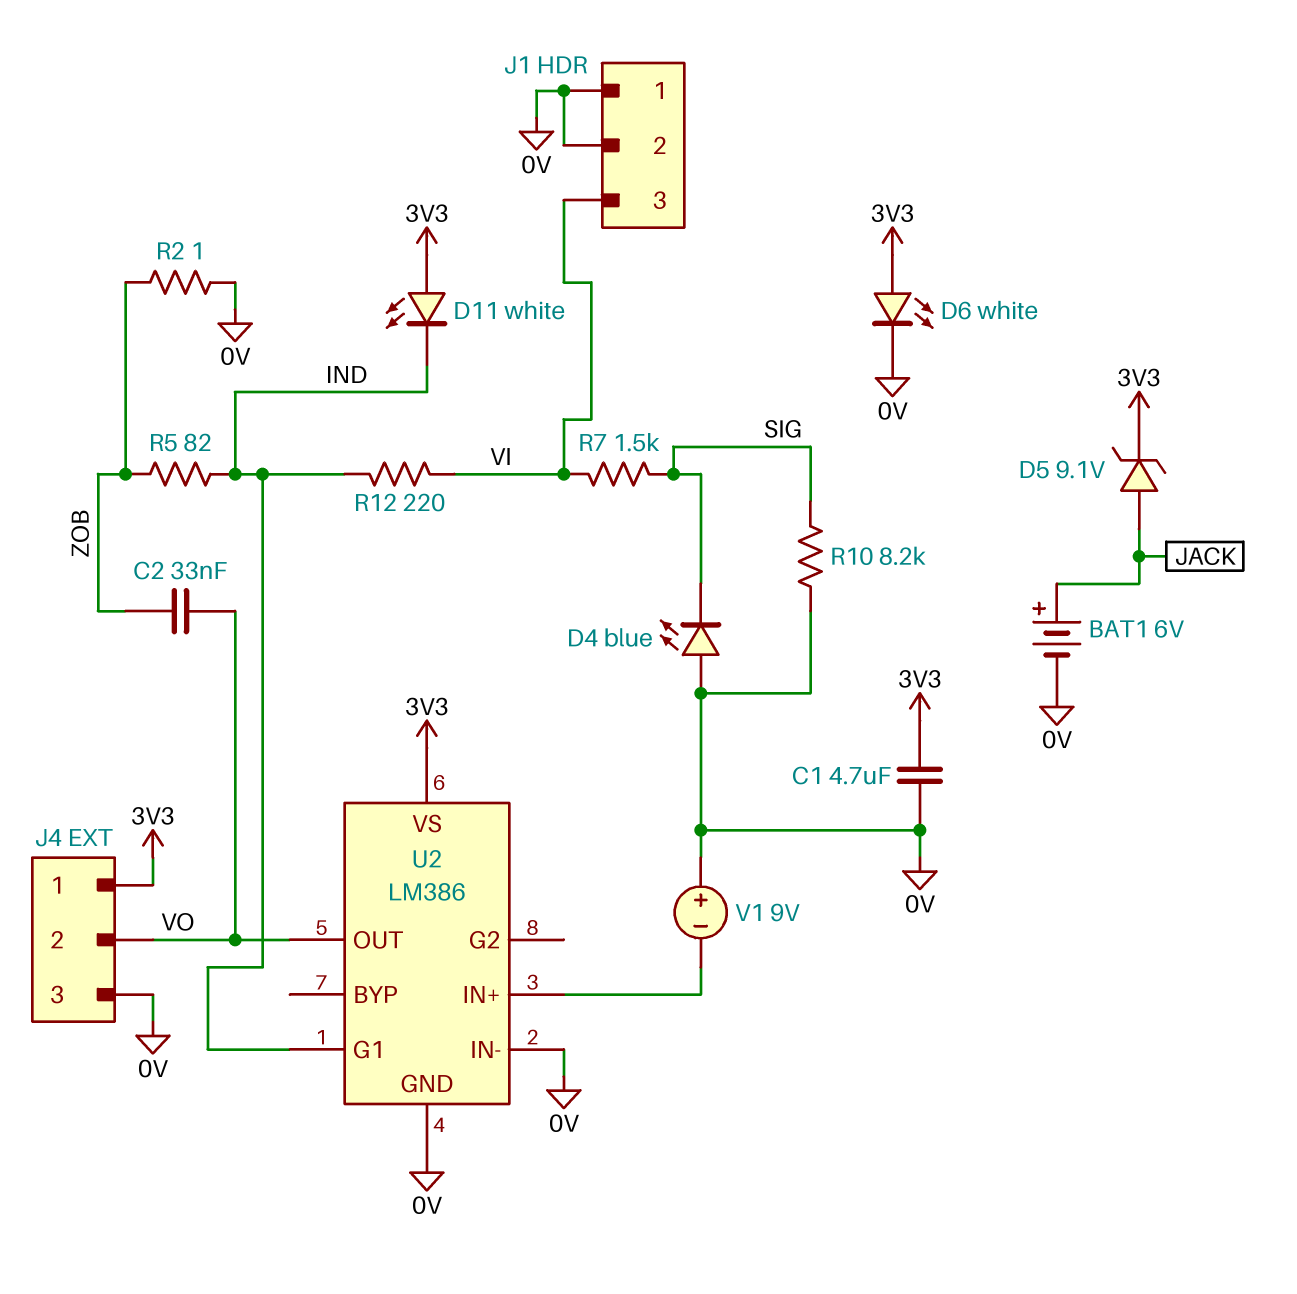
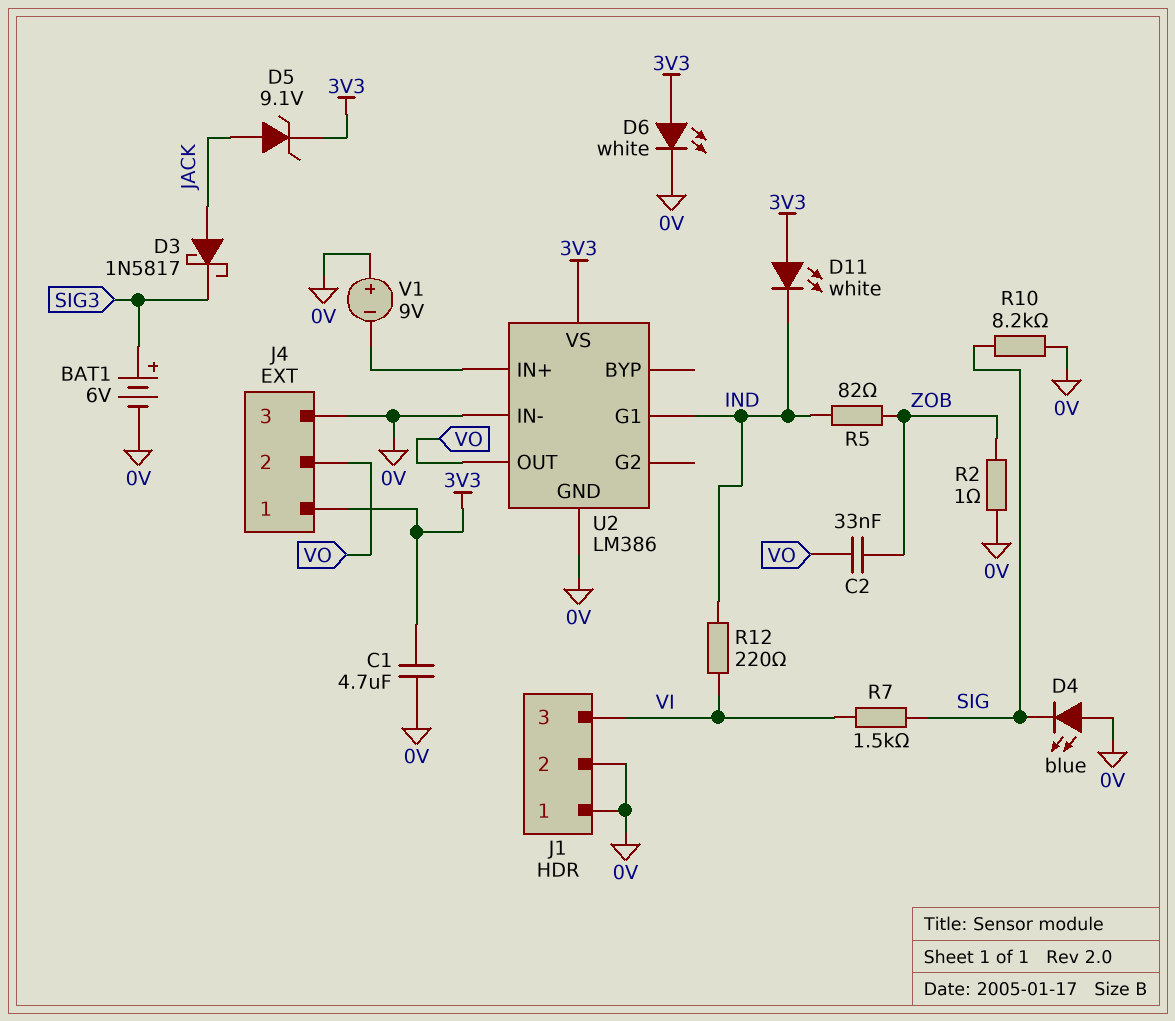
BAT1: 6V (plus JACK, minus 0V) -> 6V (plus SIG3, minus 0V)
D3: none -> schottky 1N5817 (A JACK, K SIG3)

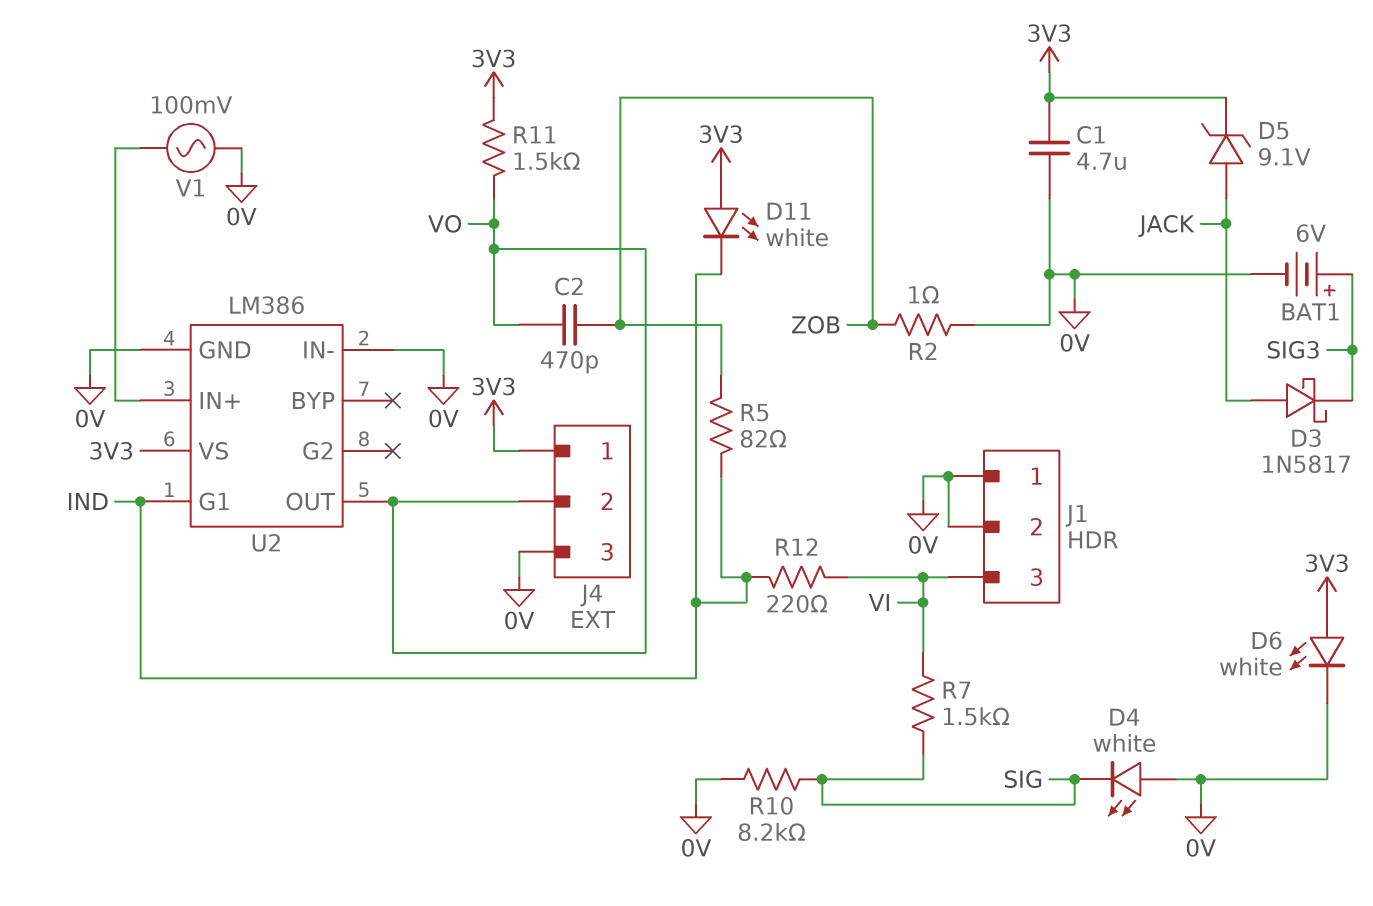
C2: 33nF (VO, ZOB) -> 470pF (VO, ZOB)
D4: LED blue (A 0V, K SIG) -> LED white (A 0V, K SIG)
R11: none -> 1.5k (3V3, VO)
V1: 9V (plus 0V, minus U2/IN+) -> AC 100mV (0V, U2/IN+)

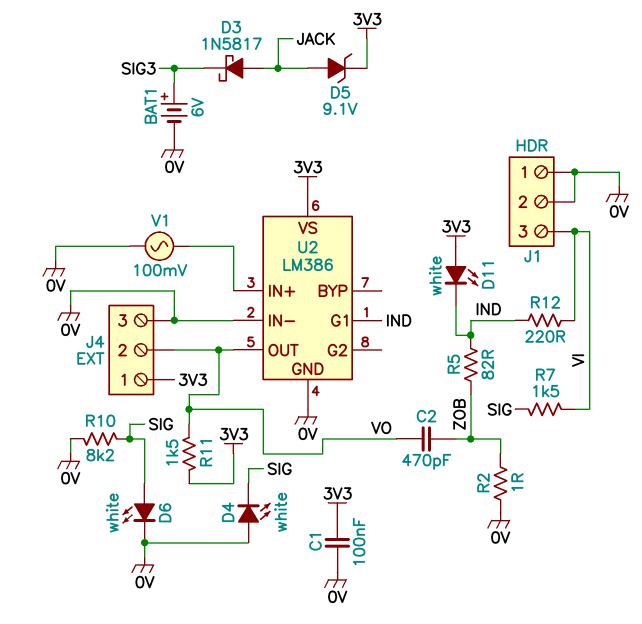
C1: 4.7uF (0V, 3V3) -> 100nF (0V, 3V3)
D6: LED white (A 3V3, K 0V) -> LED white (A SIG, K 0V)

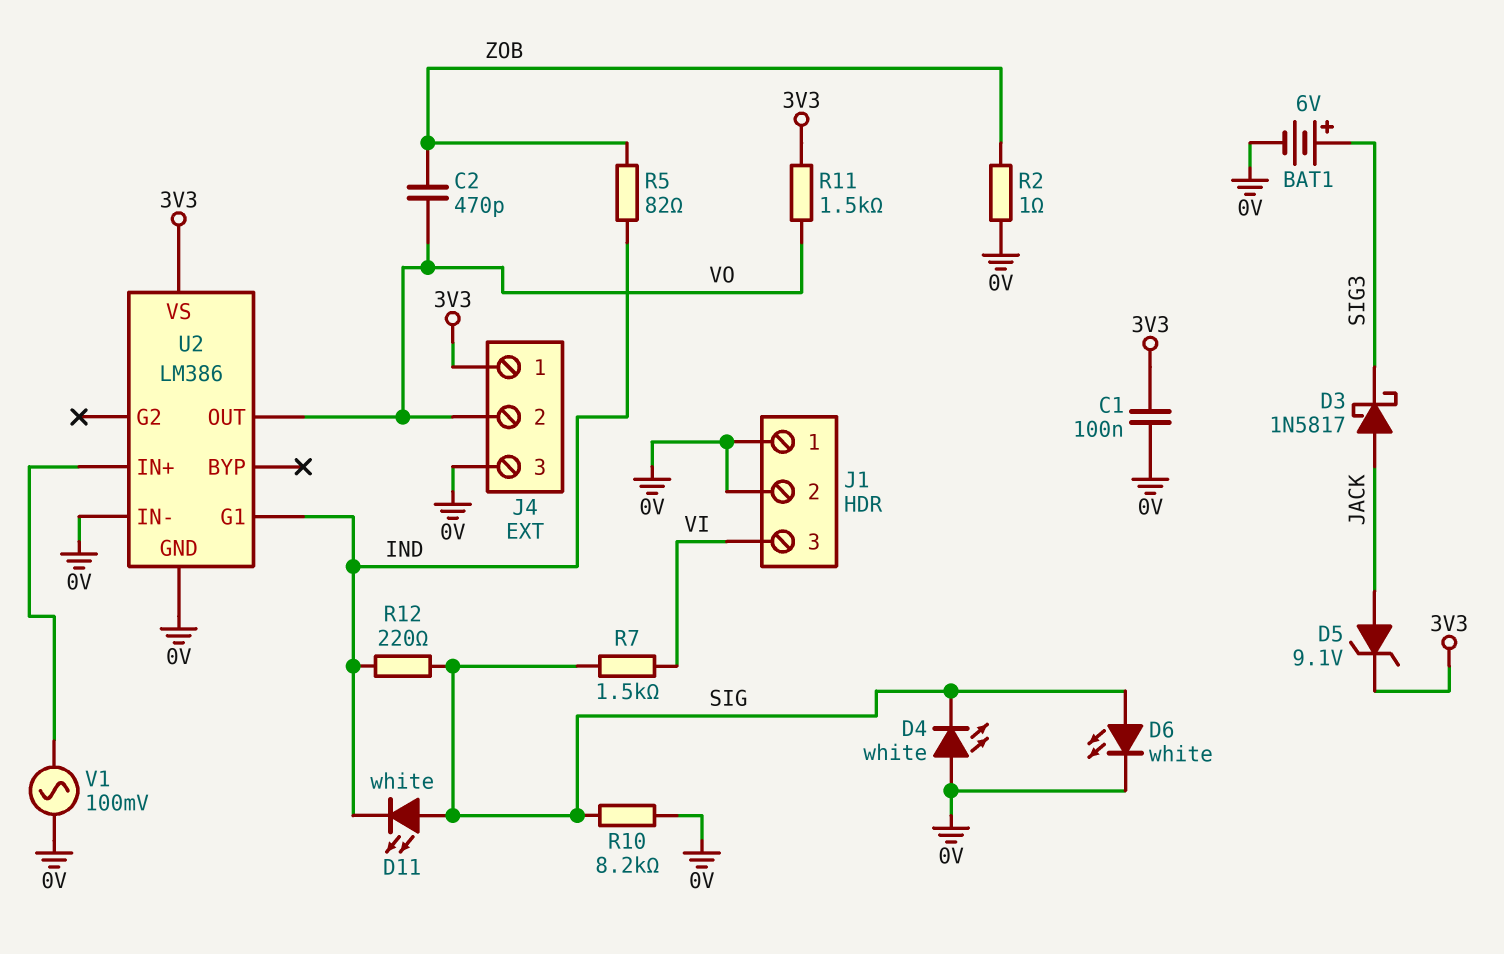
D11: LED white (A 3V3, K IND) -> LED white (A SIG, K IND)
R12: 220 (IND, VI) -> 220 (IND, SIG)

